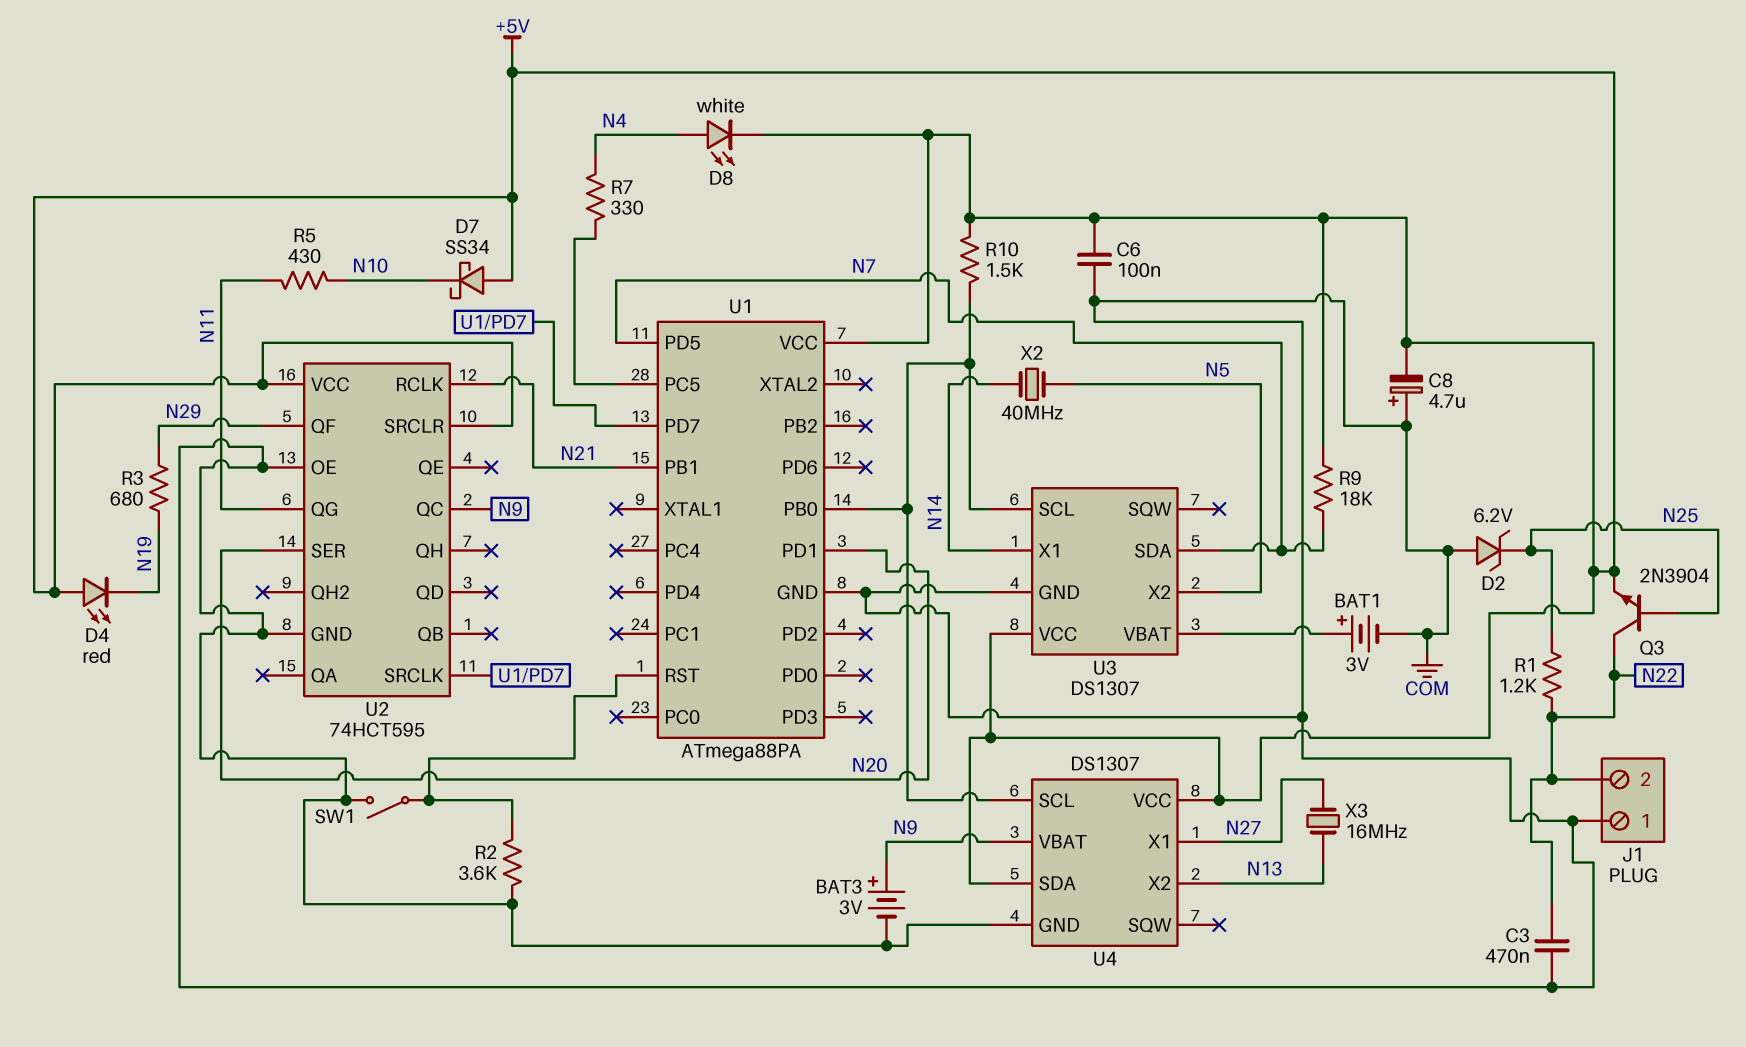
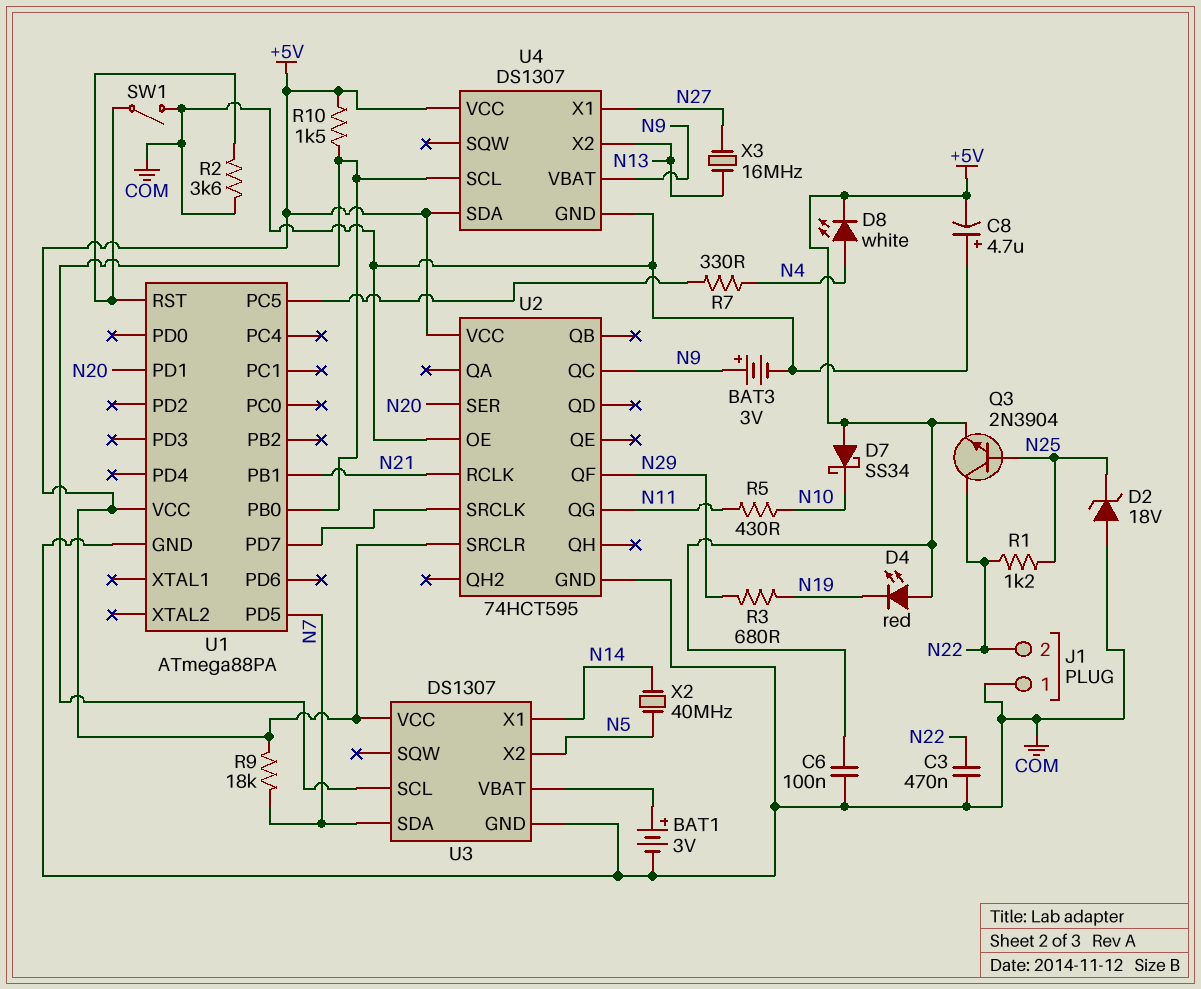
D2: zener 6.2V (A COM, K N25) -> zener 18V (A COM, K N25)

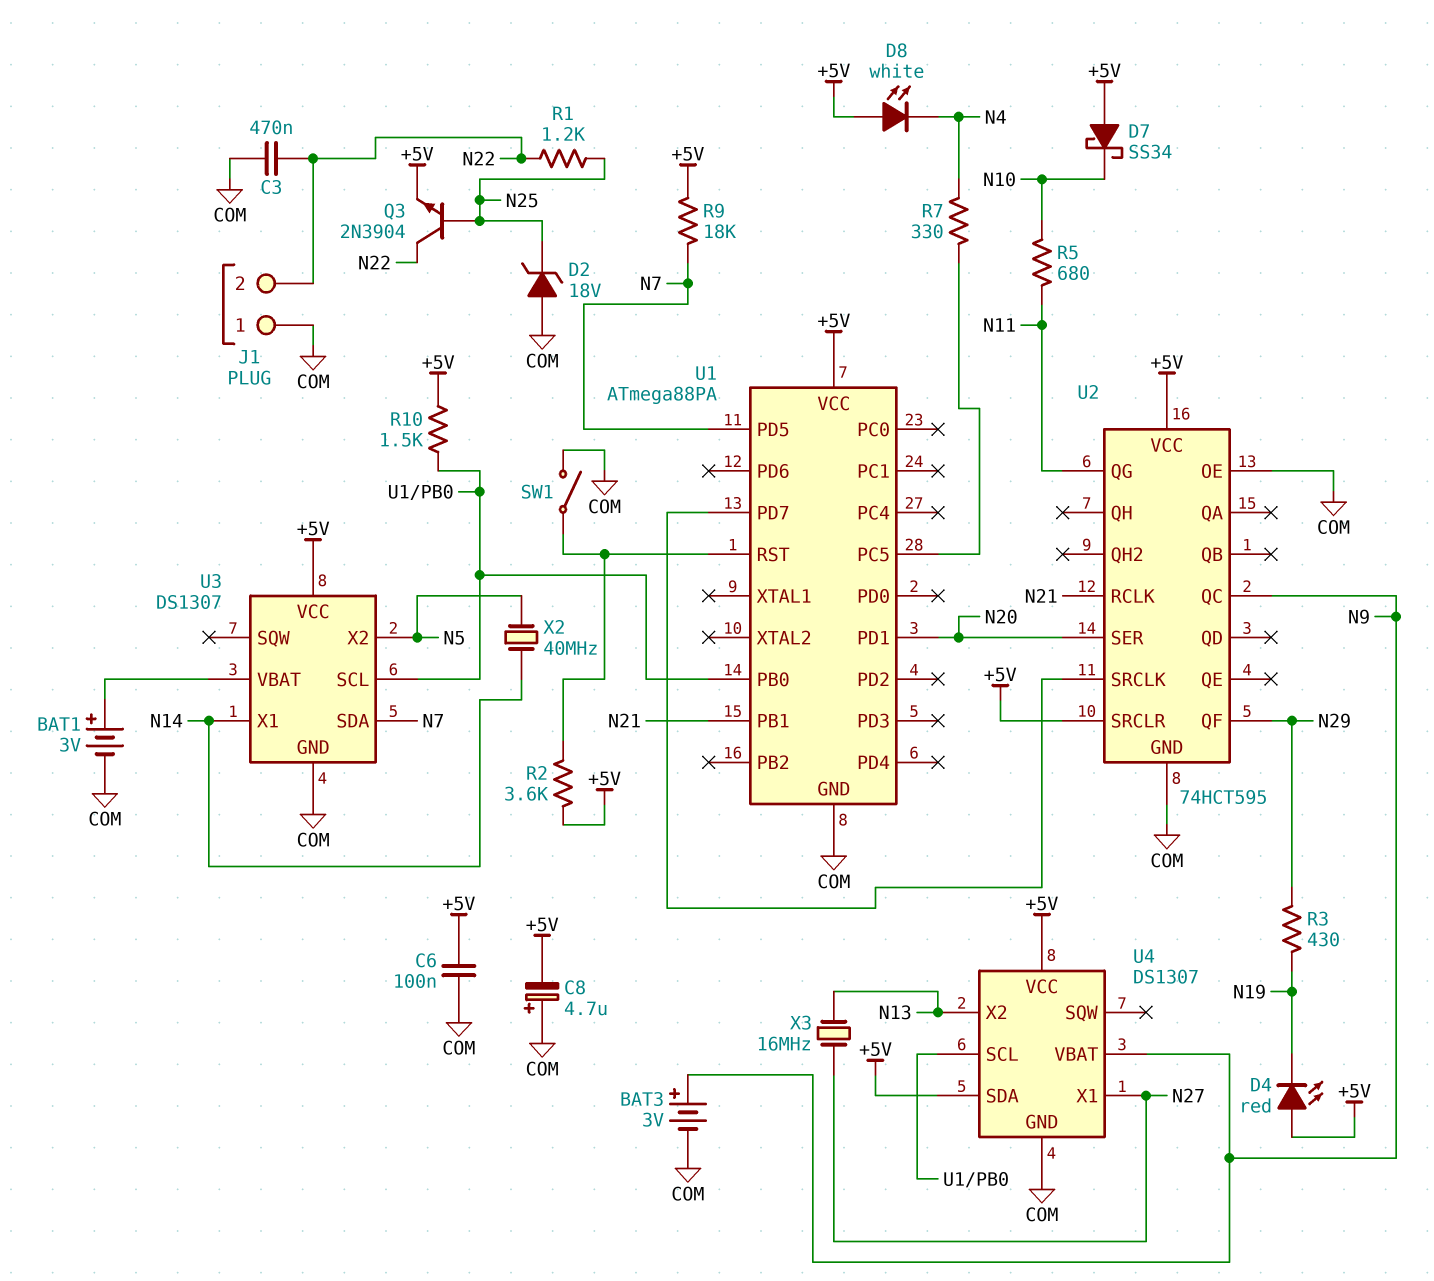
D8: LED white (A N4, K +5V) -> LED white (A +5V, K N4)
R2: 3.6k (COM, U1/RST) -> 3.6k (+5V, U1/RST)
R3: 680 (N19, N29) -> 430 (N19, N29)
R5: 430 (N10, N11) -> 680 (N10, N11)

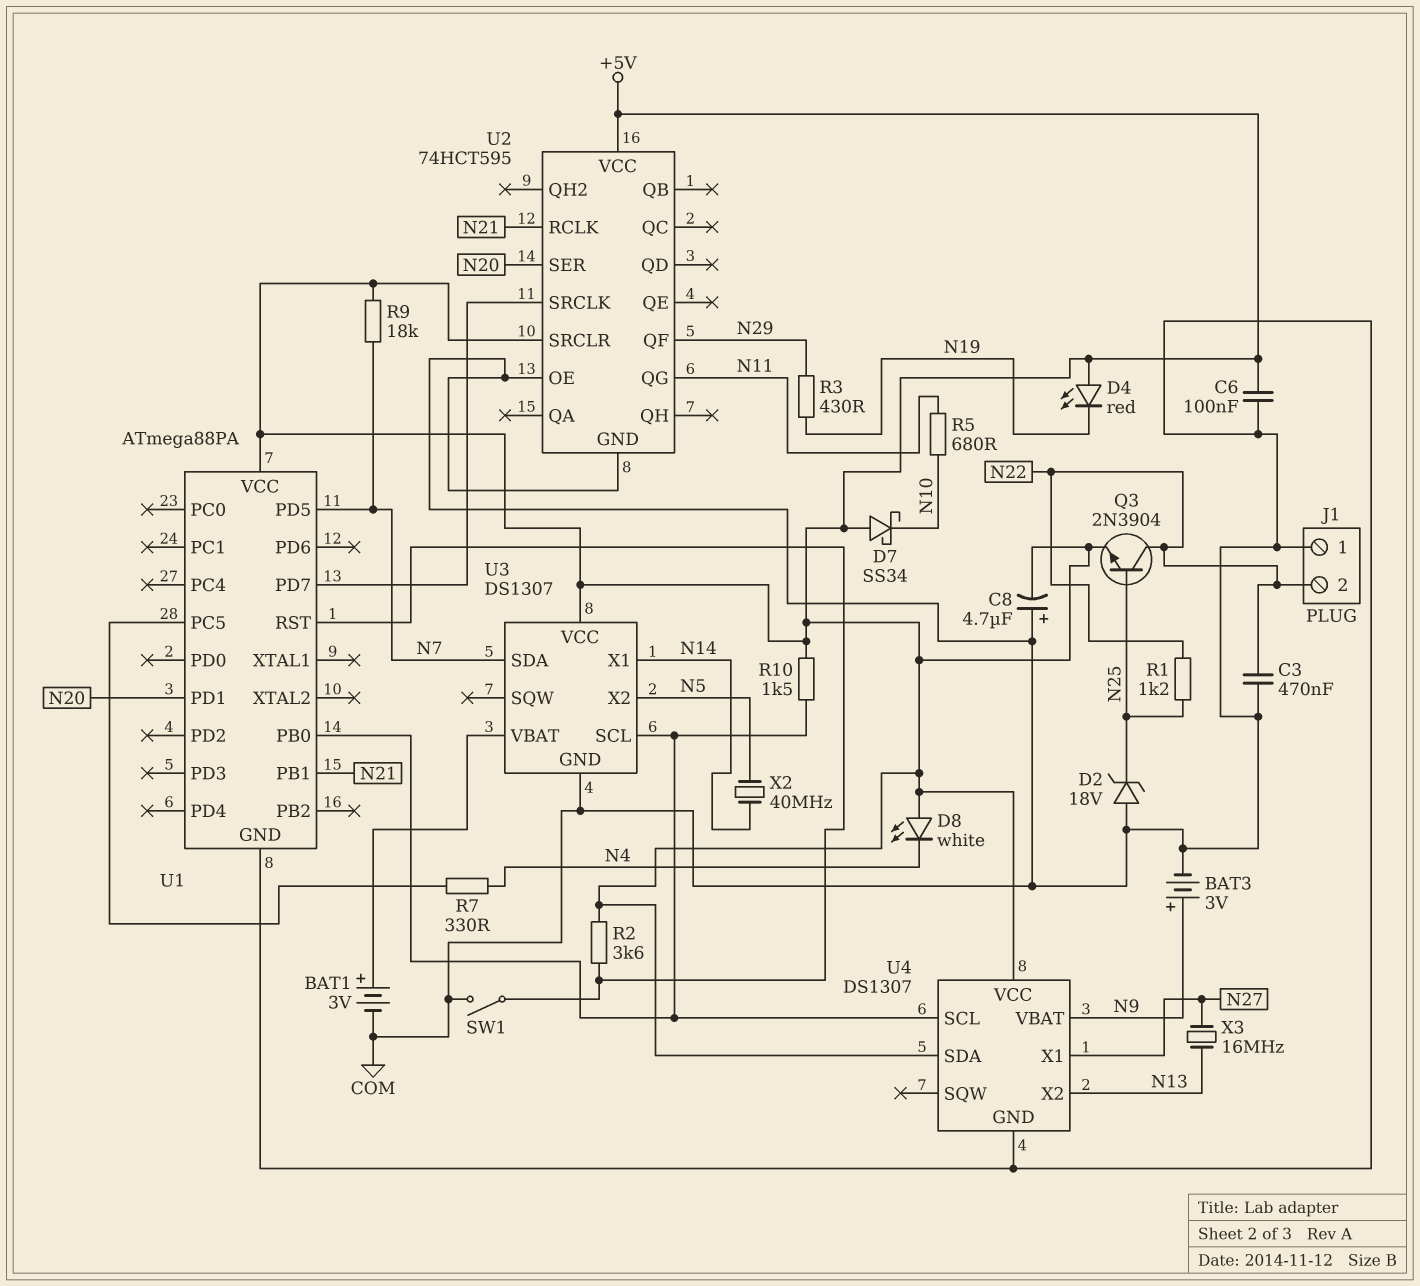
U2 pin QC: N9 -> none

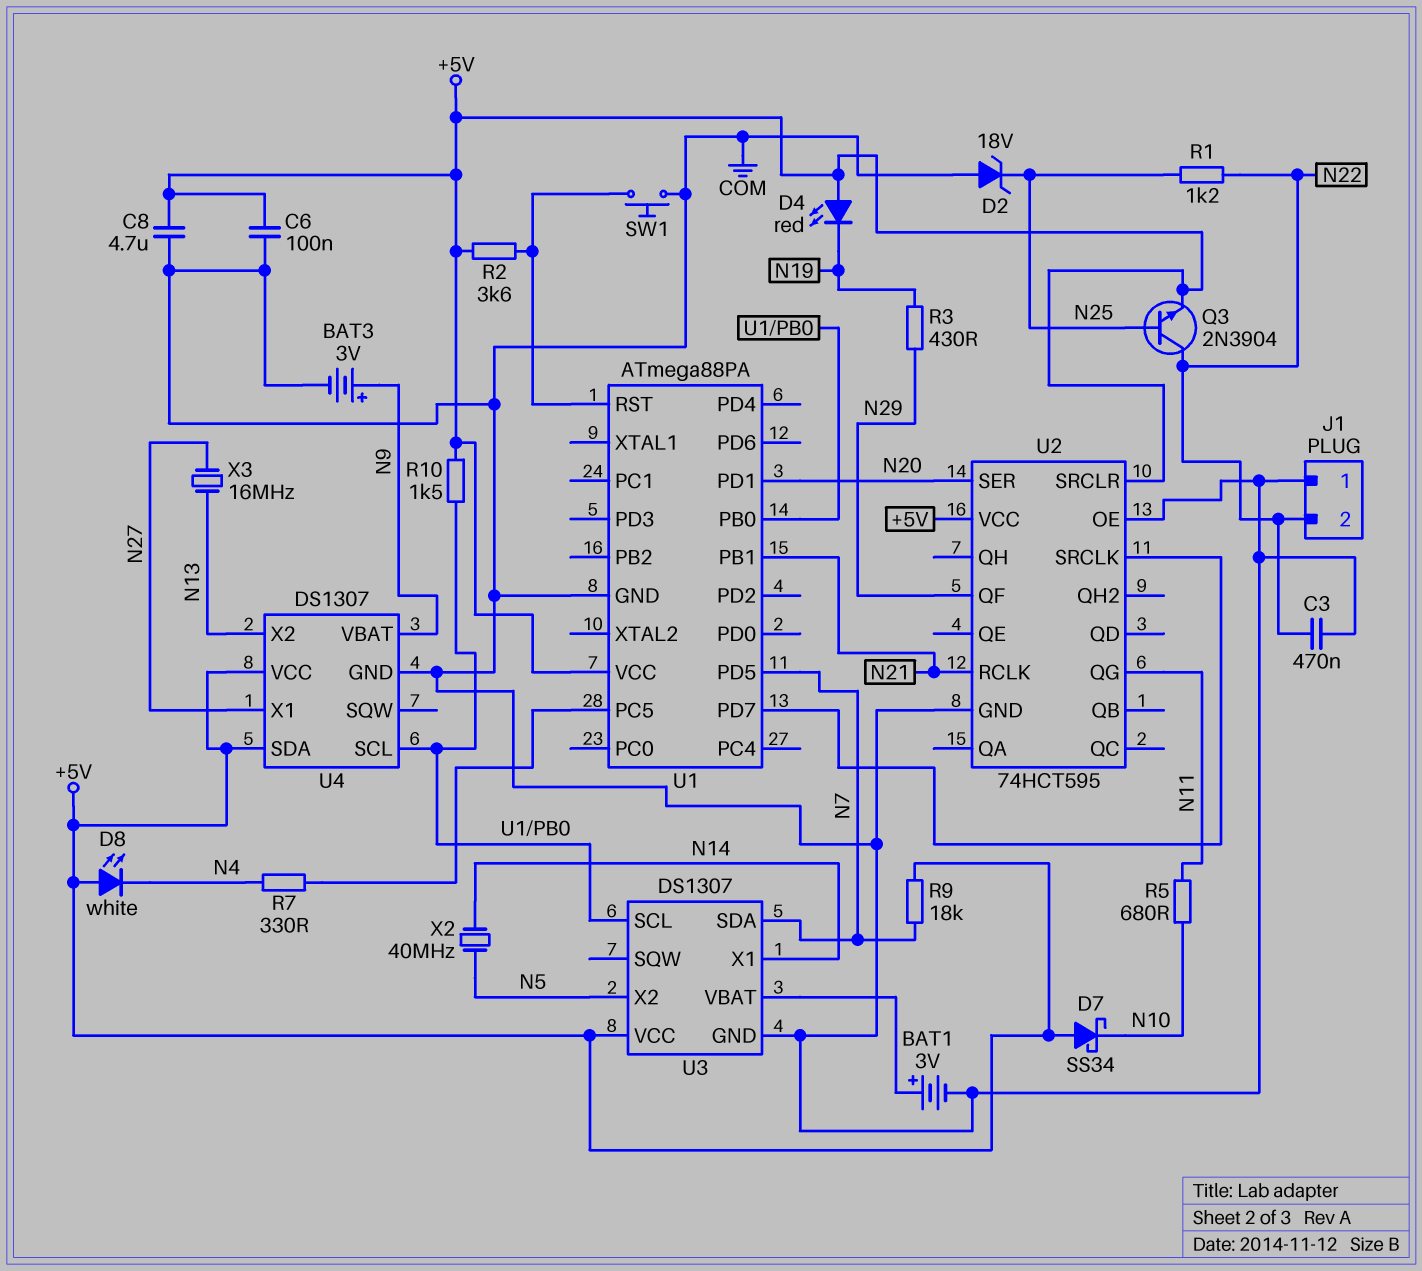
C8: 4.7uF (plus COM, minus +5V) -> 4.7uF (+5V, COM)
SW1: switch (COM, U1/RST) -> button (COM, U1/RST)

